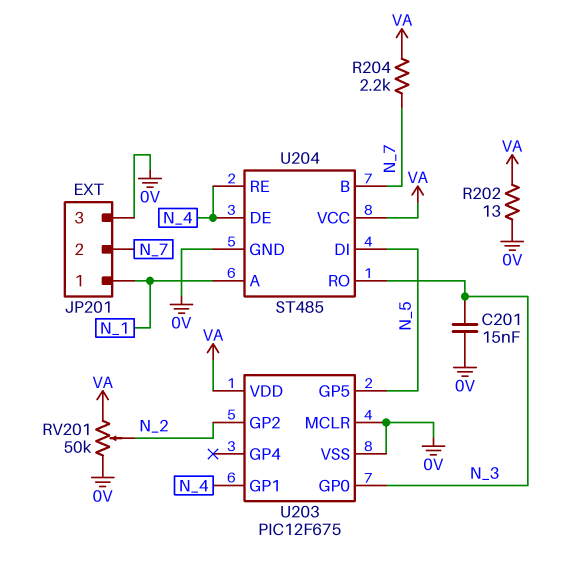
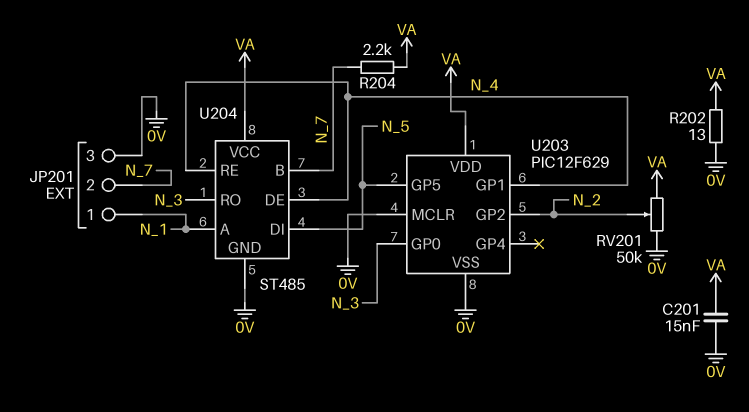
C201: 15nF (0V, N_3) -> 15nF (0V, VA)
U203: PIC12F675 -> PIC12F629

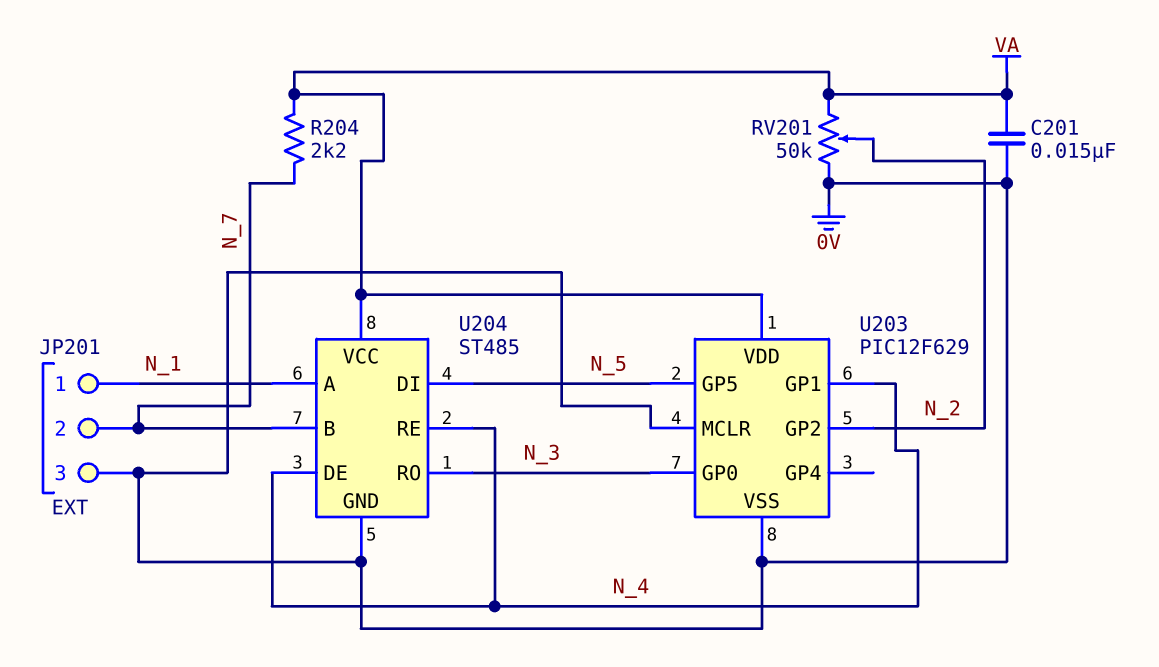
R202: 13 (0V, VA) -> none

